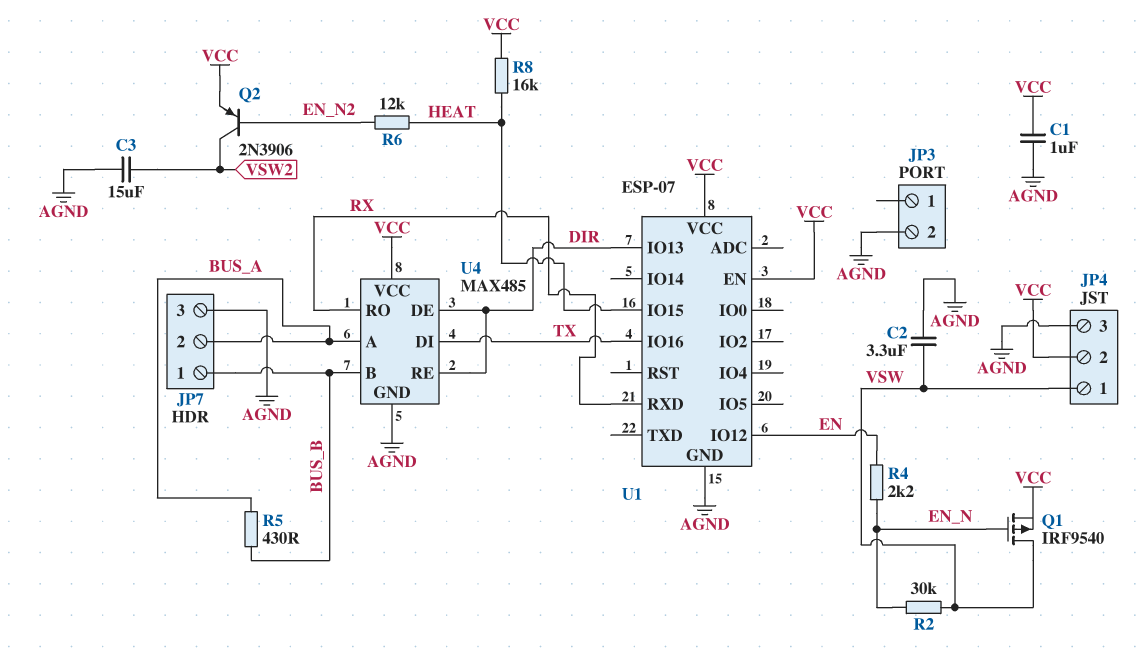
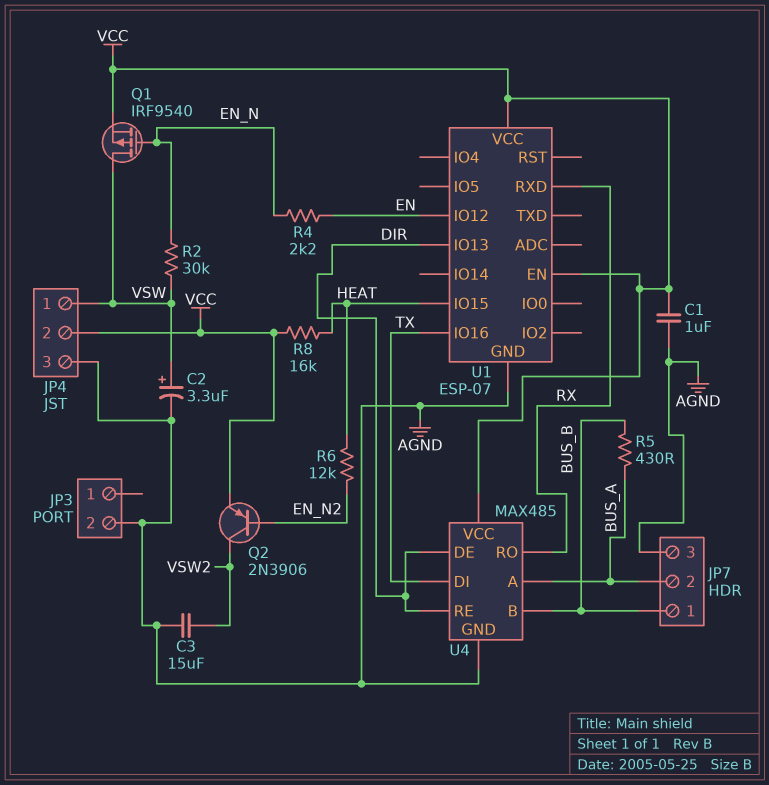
C2: 3.3uF (AGND, VSW) -> 3.3uF (plus VSW, minus AGND)

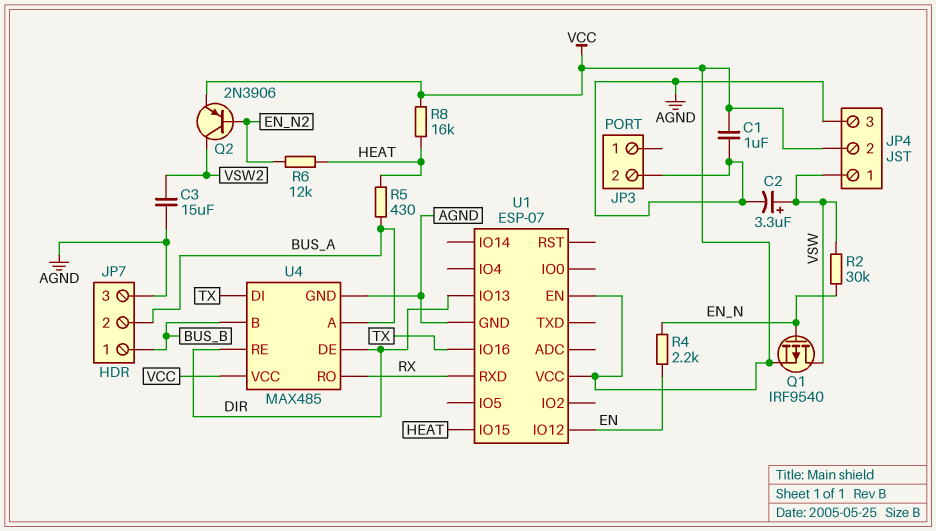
R5: 430 (BUS_A, BUS_B) -> 430 (BUS_A, HEAT)

